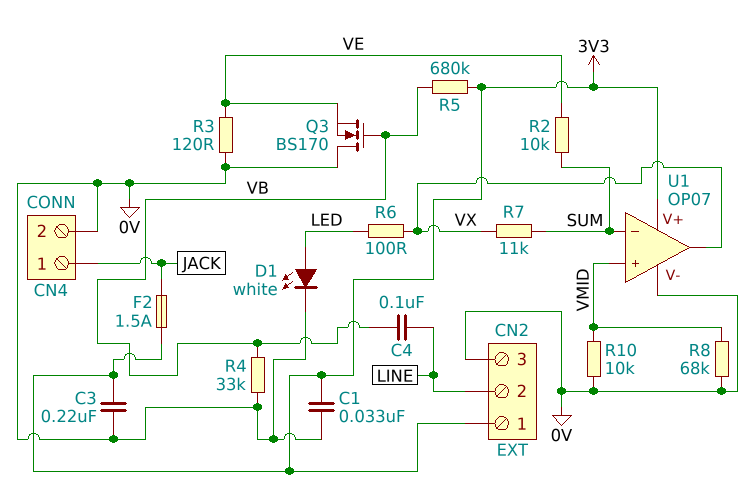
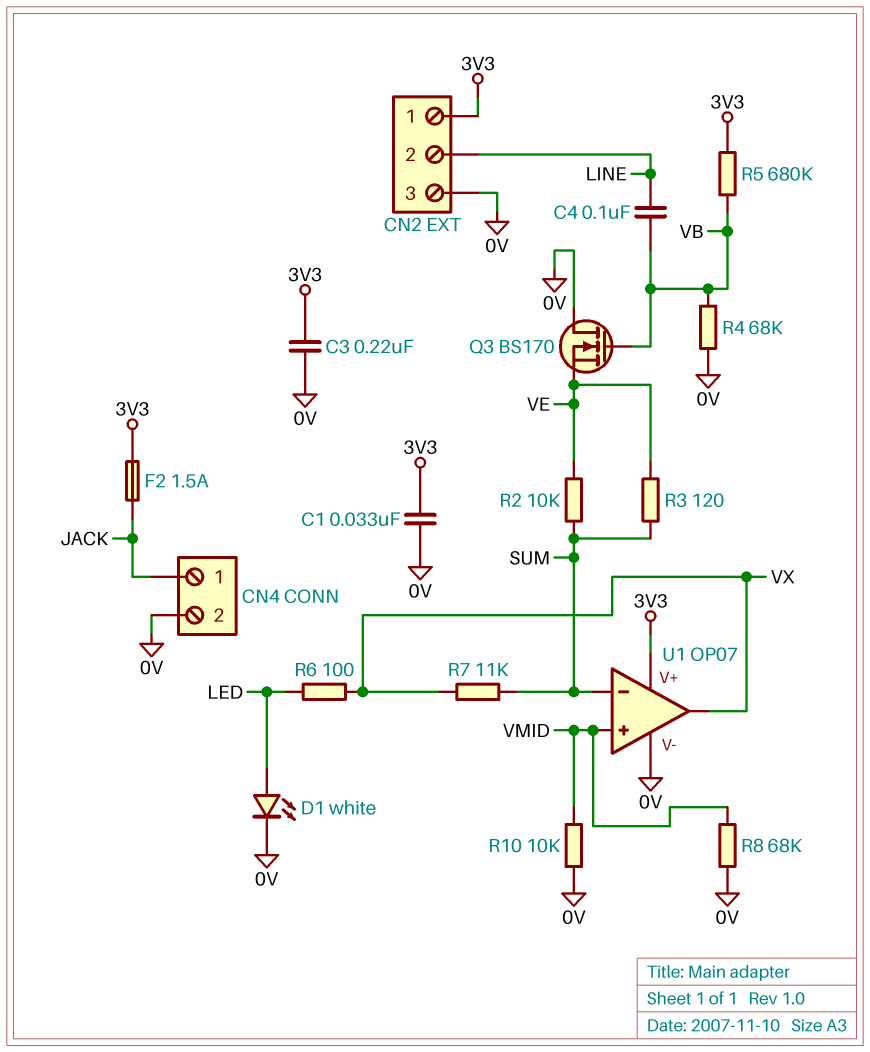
R3: 120 (0V, VE) -> 120 (SUM, VE)
R4: 33k (0V, VB) -> 68k (0V, VB)

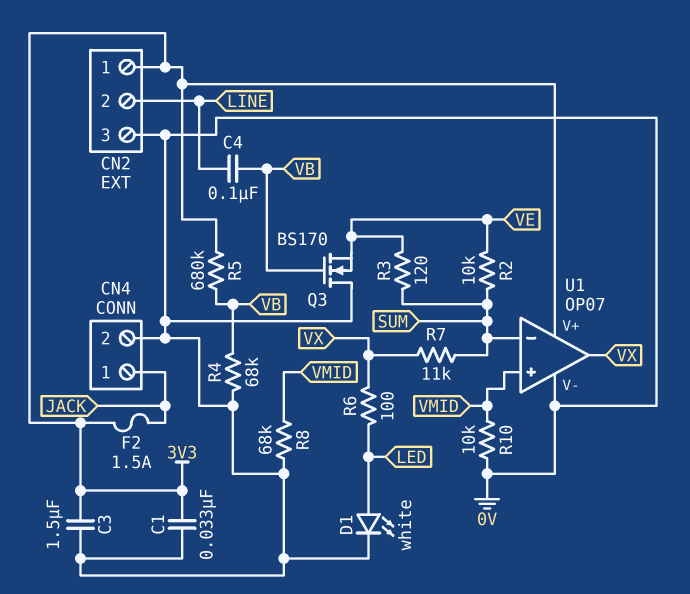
C3: 220nF (0V, 3V3) -> 1.5uF (0V, 3V3)

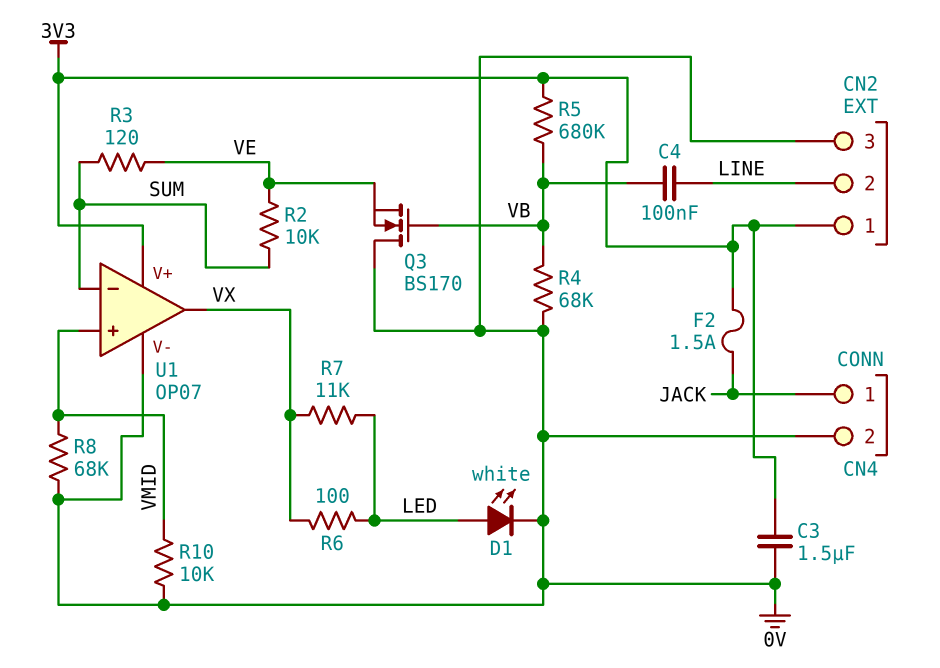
C1: 33nF (0V, 3V3) -> none
R7: 11k (SUM, VX) -> 11k (LED, VX)

